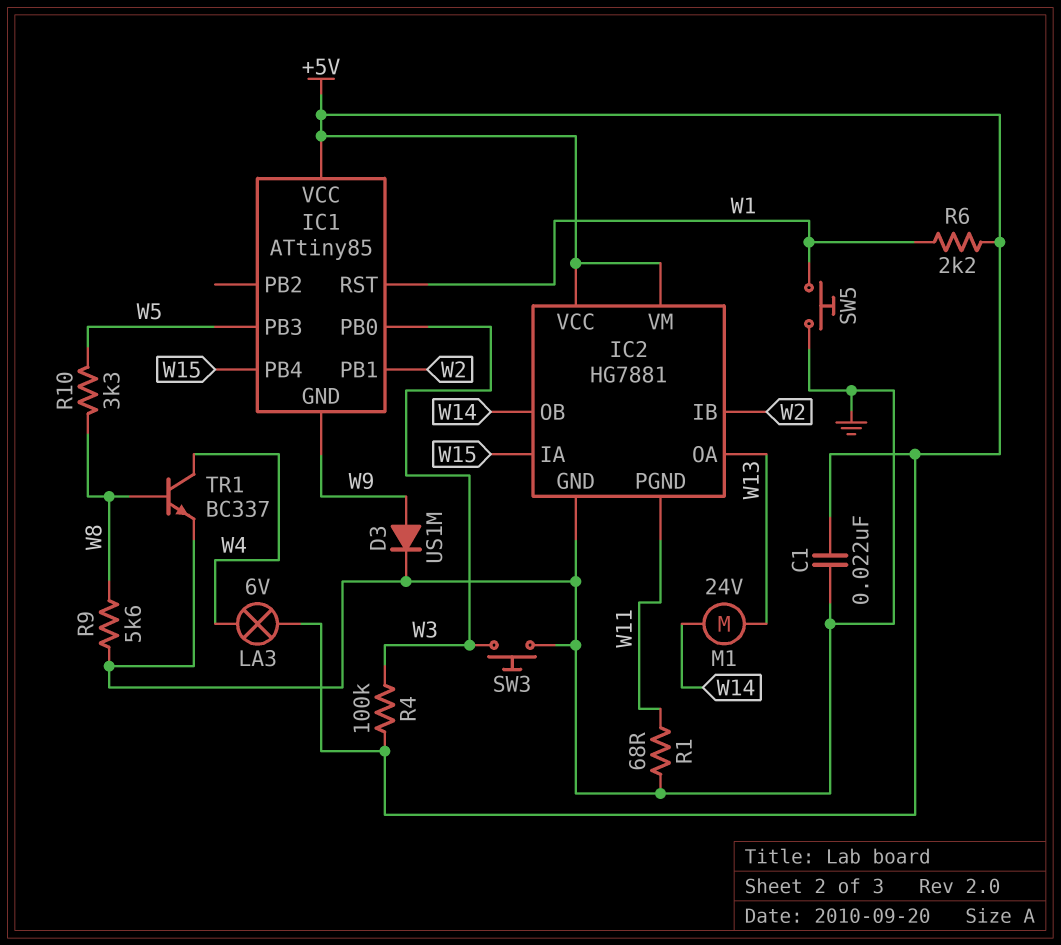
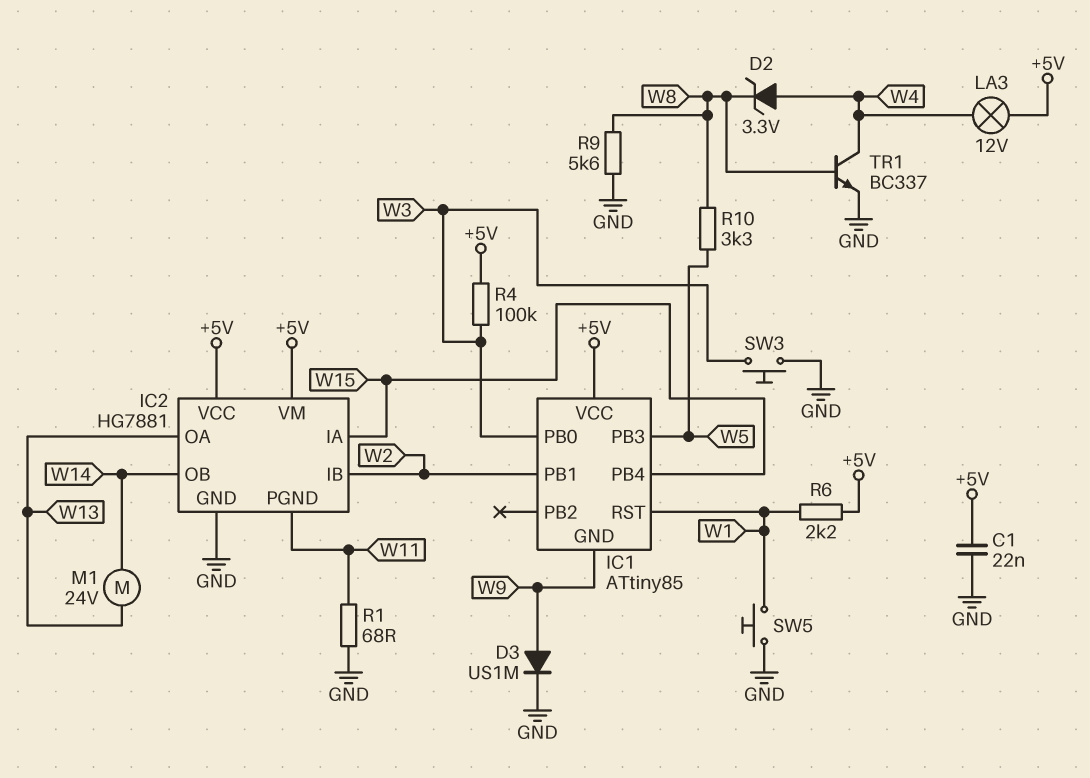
D2: none -> zener 3.3V (A W4, K W8)
LA3: lamp 6V (+5V, W4) -> lamp 12V (+5V, W4)

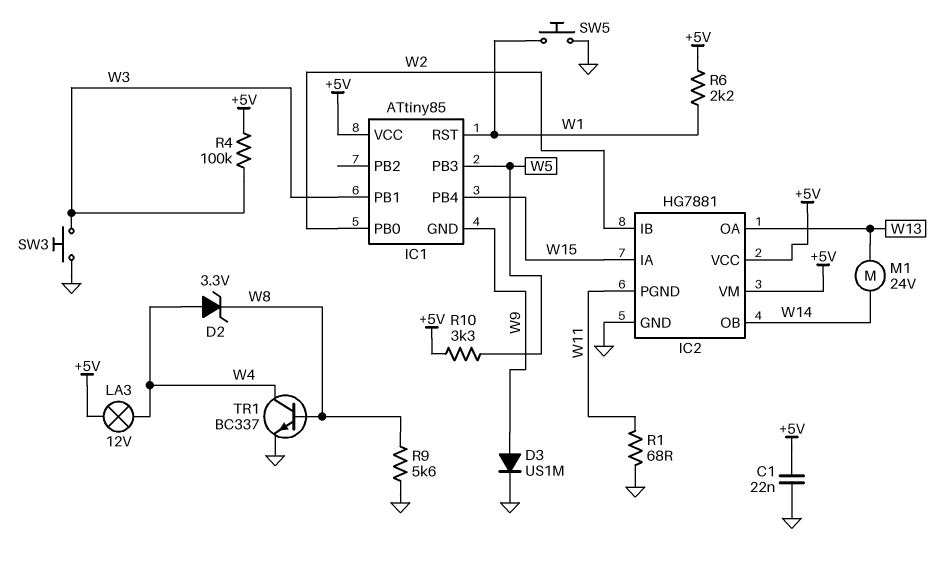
IC1 pin PB0: W3 -> W2
IC1 pin PB1: W2 -> W3
R10: 3.3k (W5, W8) -> 3.3k (+5V, W5)

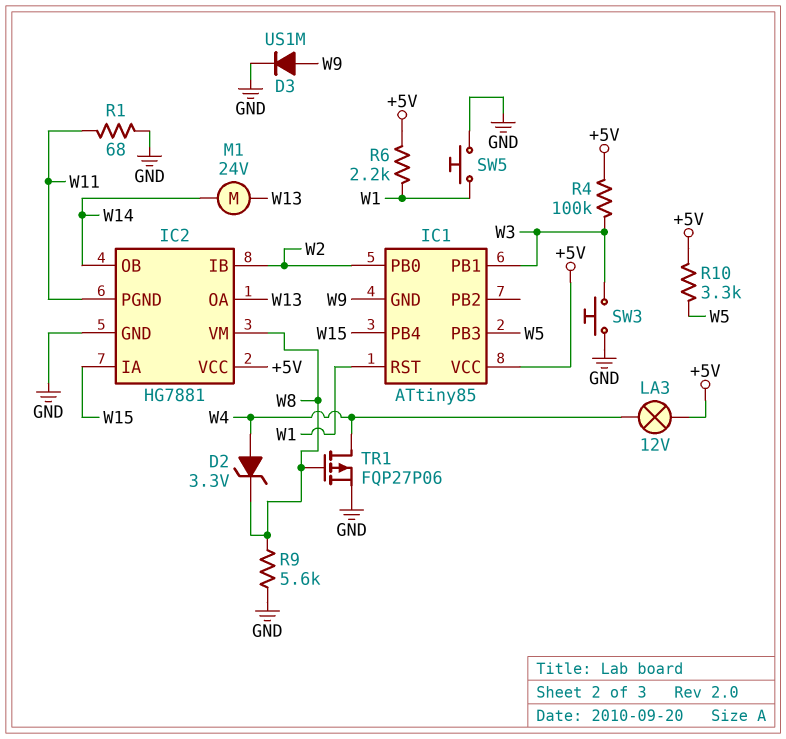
C1: 22nF (+5V, GND) -> none
IC2 pin VM: +5V -> W8
TR1: NPN BC337 (B W8, C W4, E GND) -> PMOS FQP27P06 (G W8, D W4, S GND)

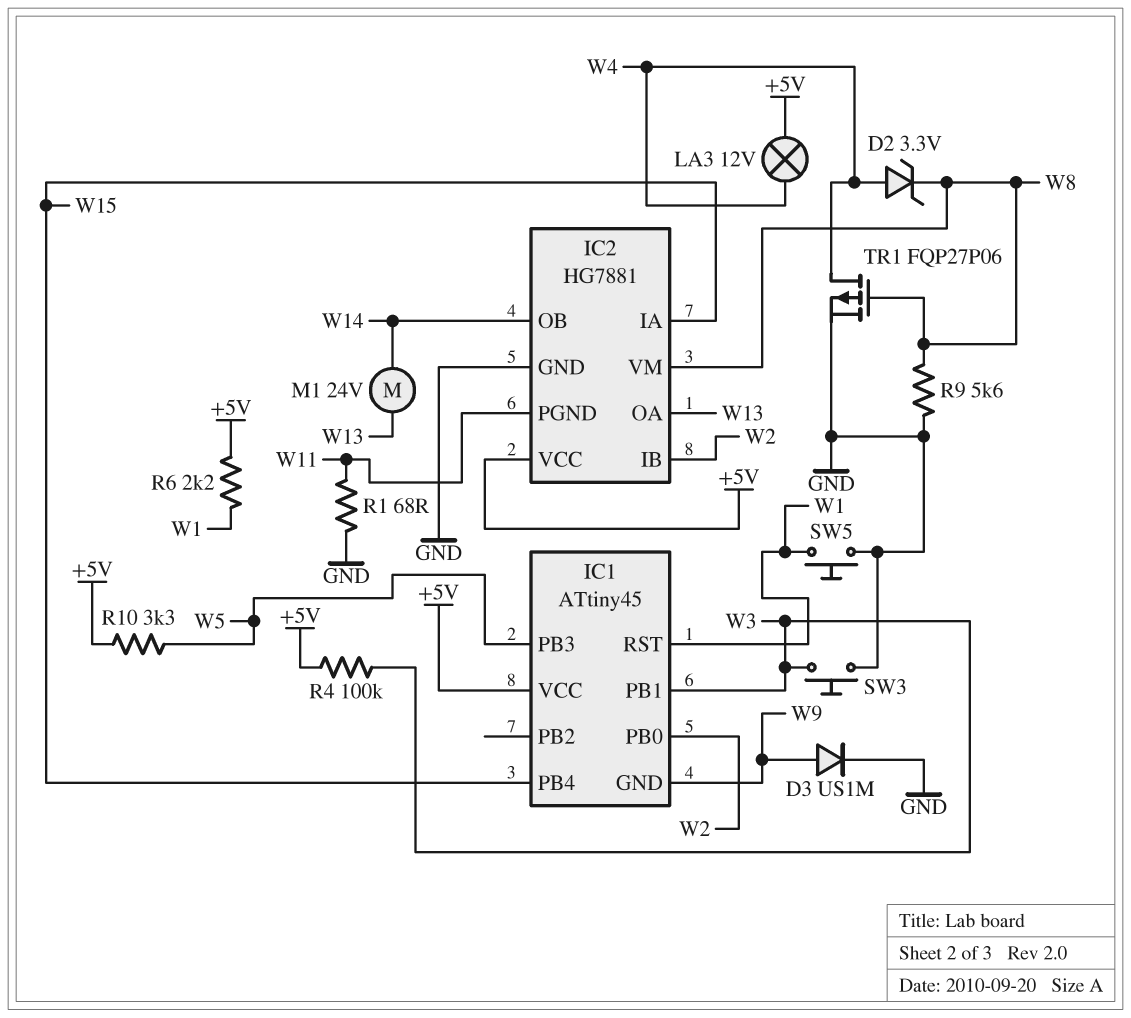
IC1: ATtiny85 -> ATtiny45

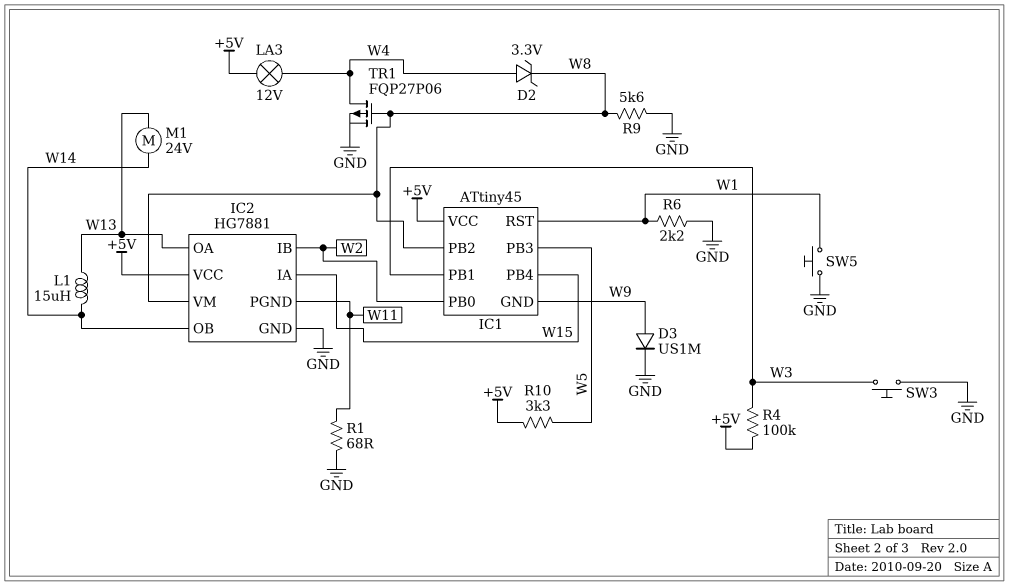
IC1 pin PB2: none -> W8
L1: none -> 15uH (W13, W14)
R6: 2.2k (+5V, W1) -> 2.2k (GND, W1)

